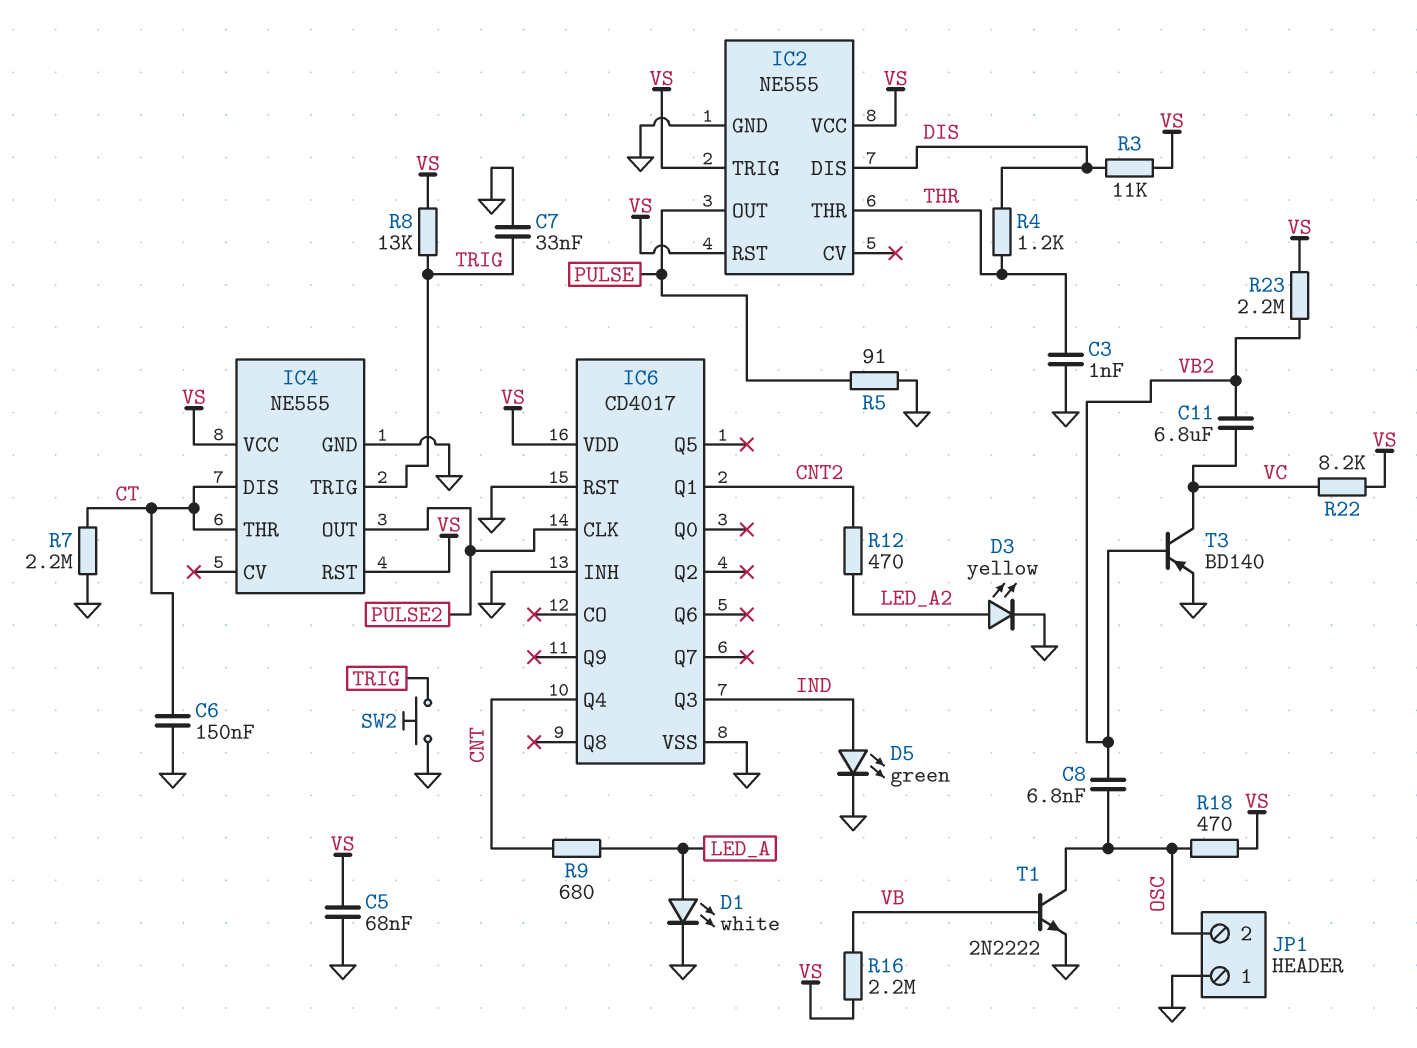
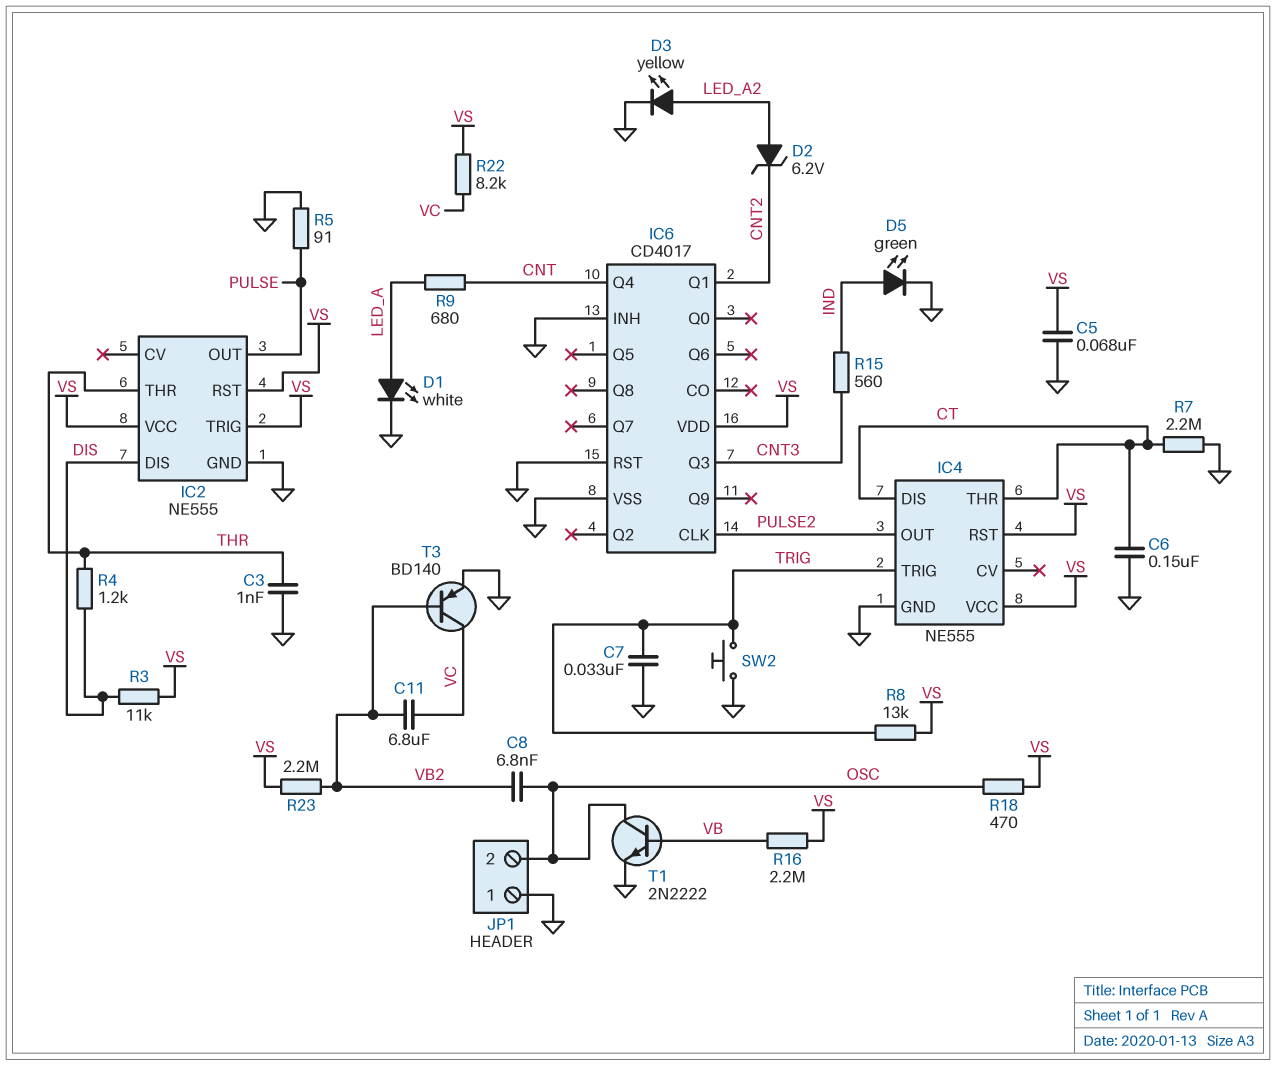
D2: none -> zener 6.2V (A LED_A2, K CNT2)
IC6 pin Q3: IND -> CNT3
R12: 470 (CNT2, LED_A2) -> none
R15: none -> 560 (CNT3, IND)

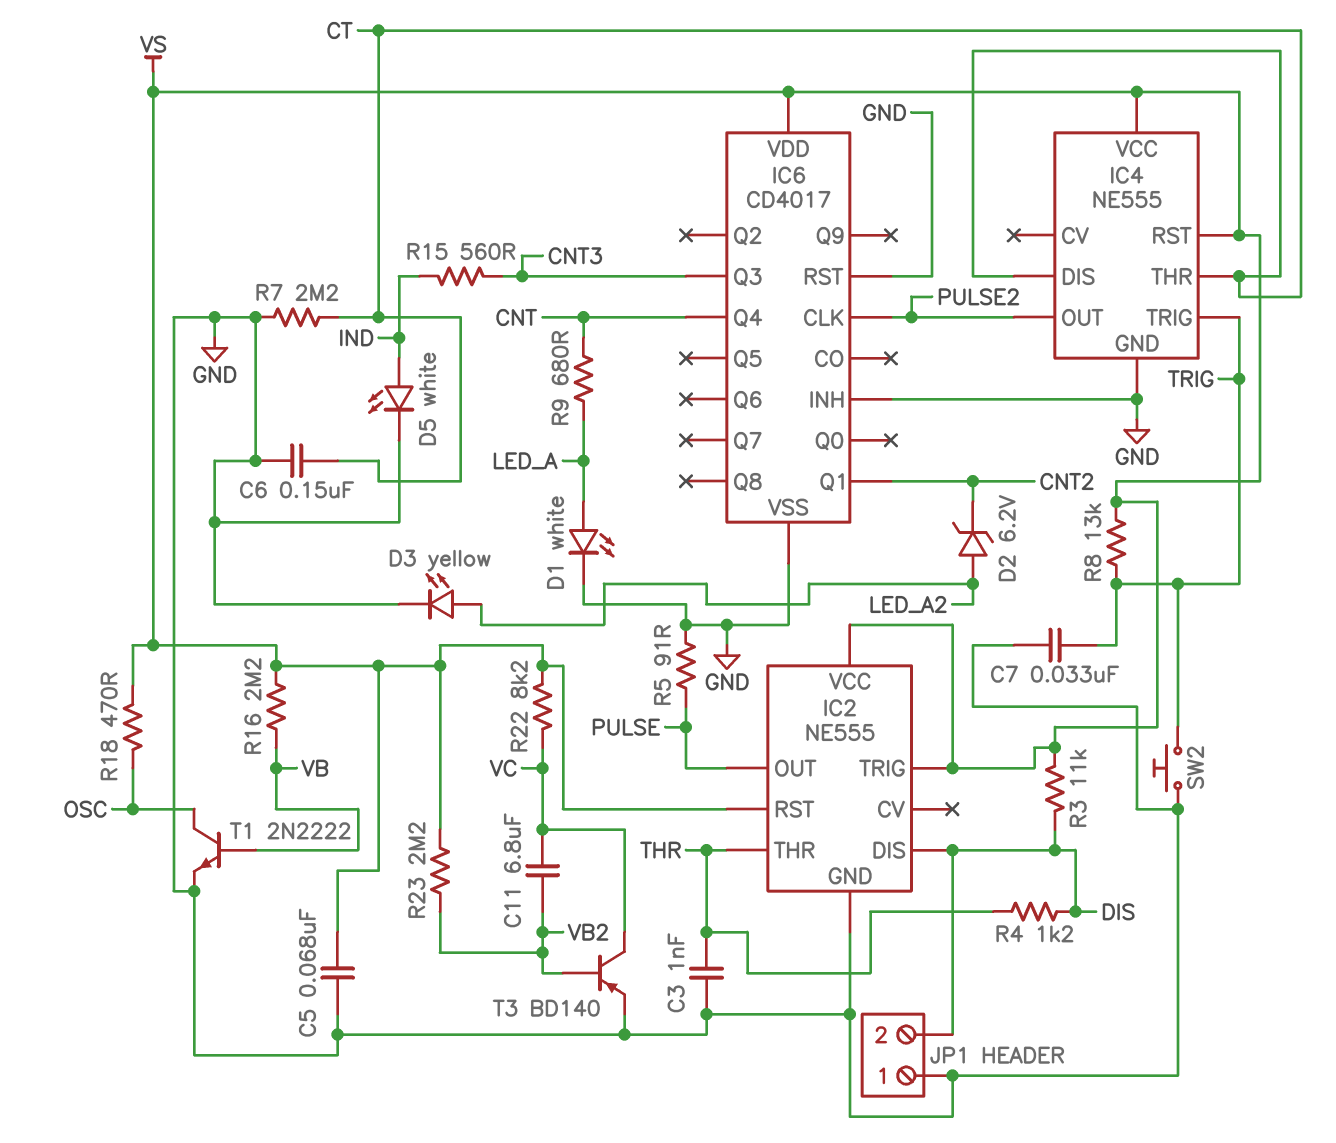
C8: 6.8nF (OSC, VB2) -> none
D5: LED green (A IND, K GND) -> LED white (A IND, K GND)
JP1 pin 2: OSC -> DIS

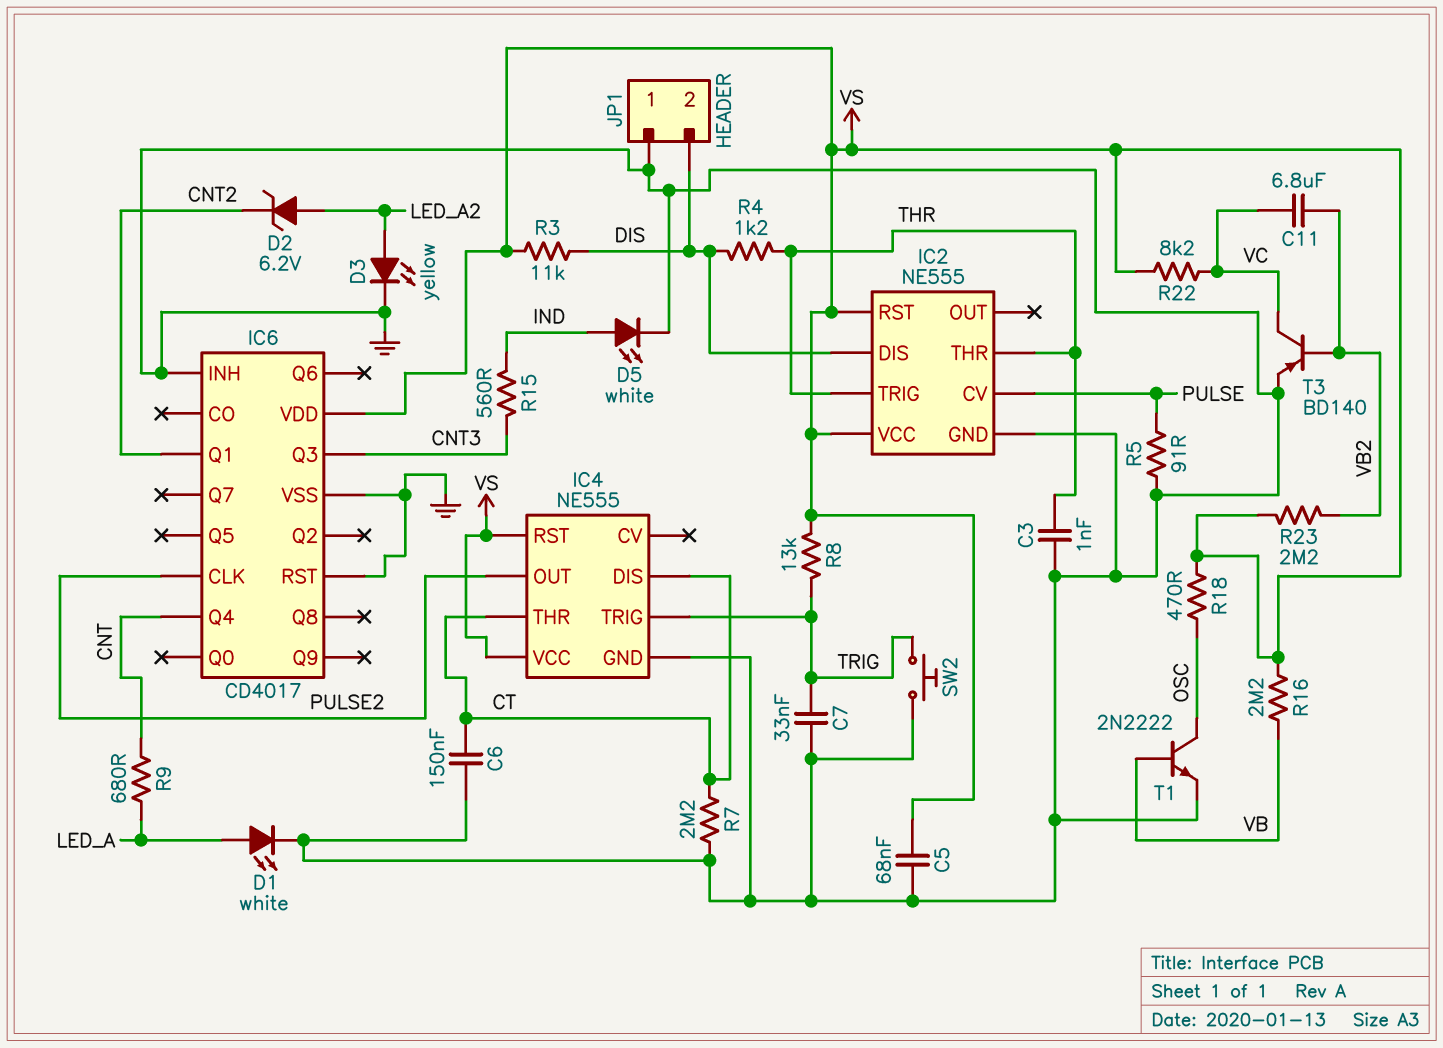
IC2 pin CV: none -> PULSE
IC2 pin OUT: PULSE -> none
IC2 pin TRIG: VS -> THR

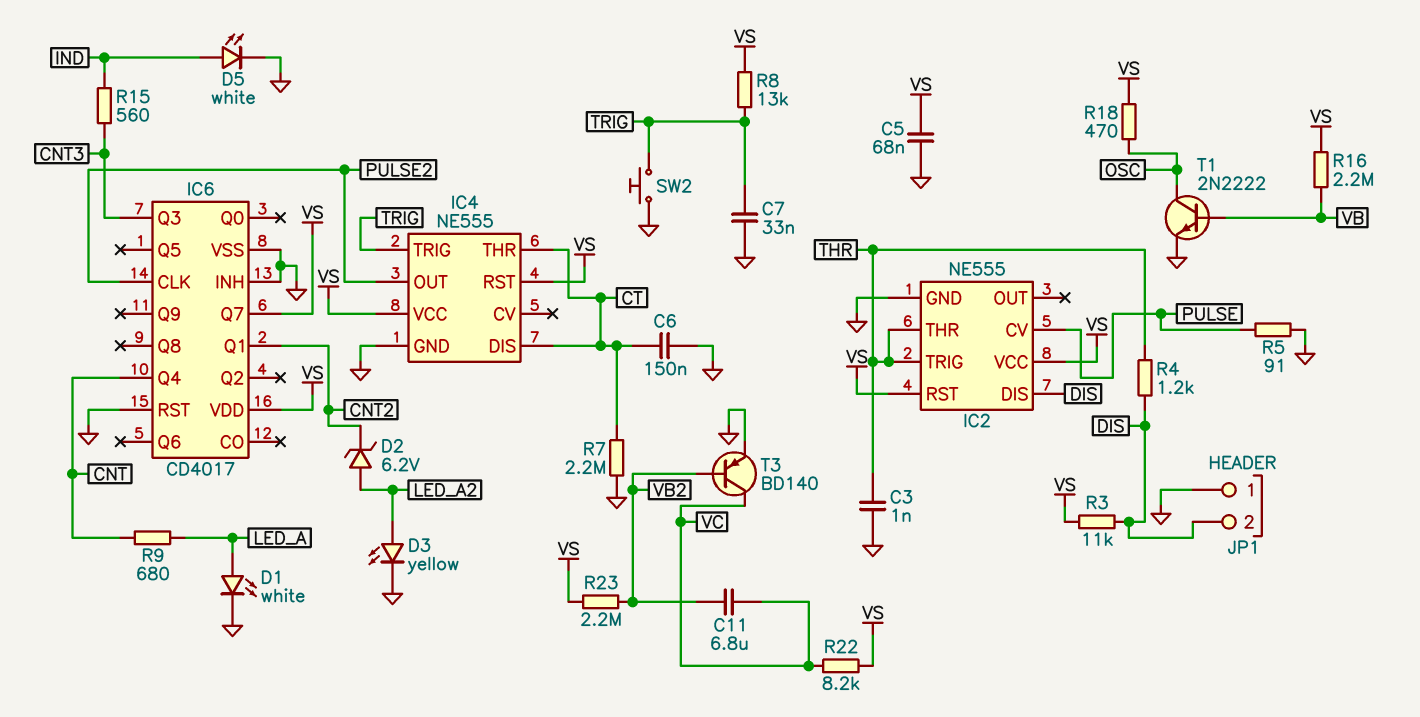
IC6 pin Q7: none -> VS

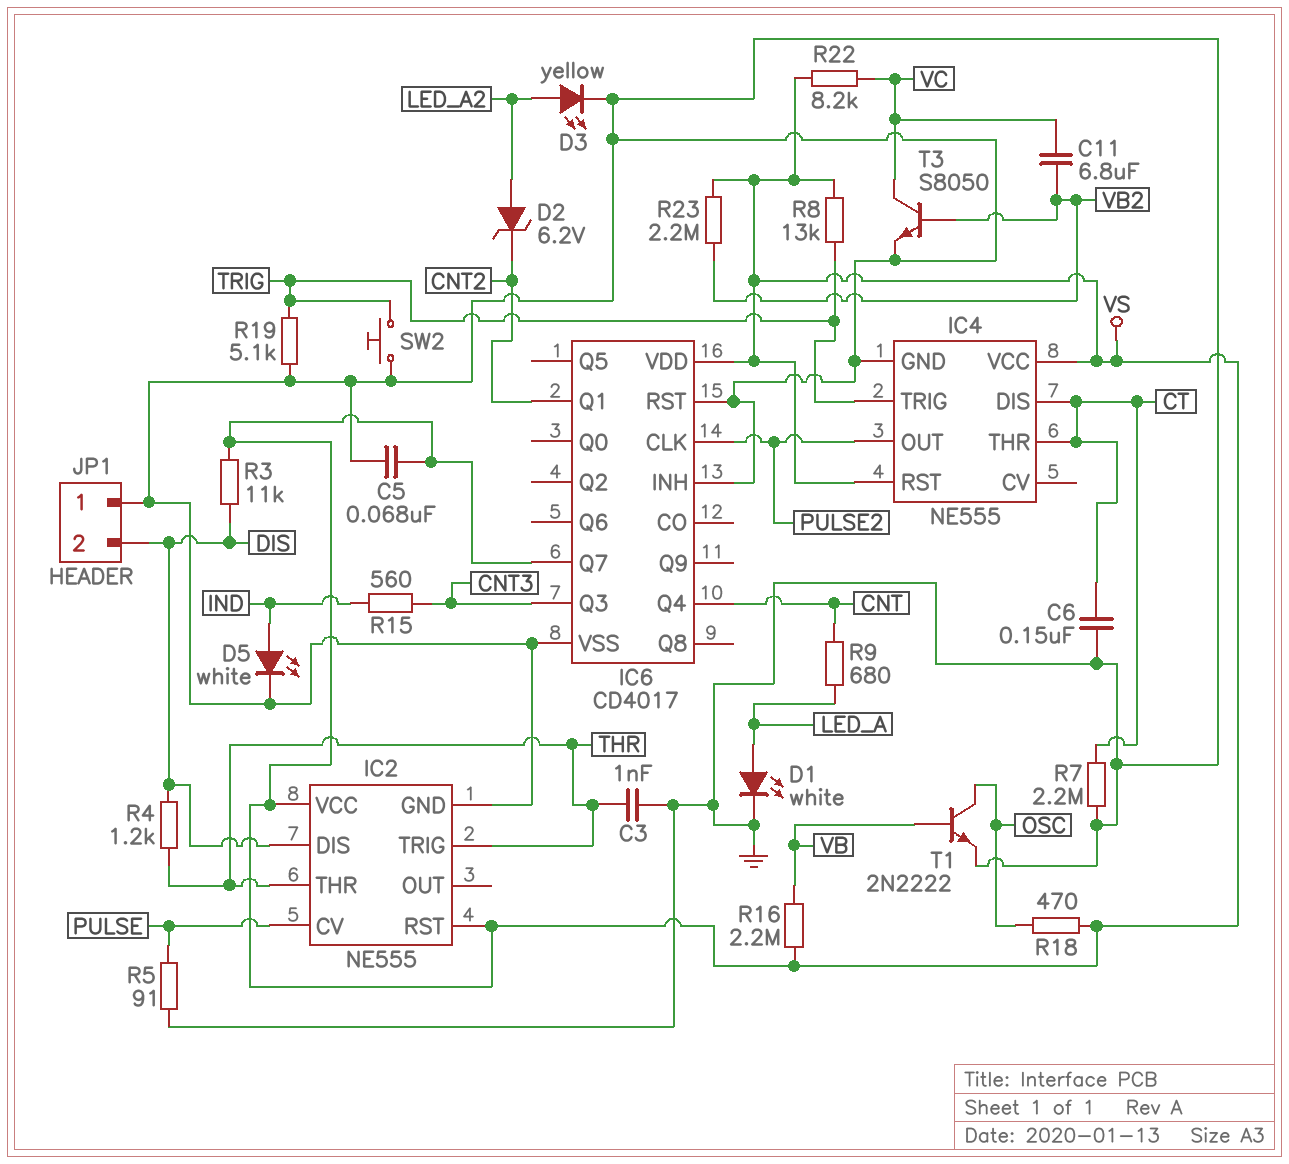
C7: 33nF (GND, TRIG) -> none
R19: none -> 5.1k (GND, TRIG)
T3: PNP BD140 (B VB2, C VC, E GND) -> NPN S8050 (B VB2, C VC, E GND)

